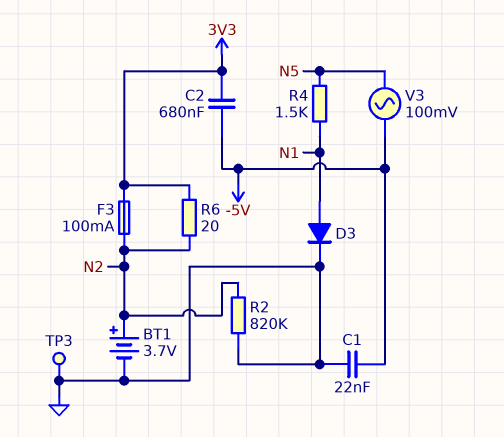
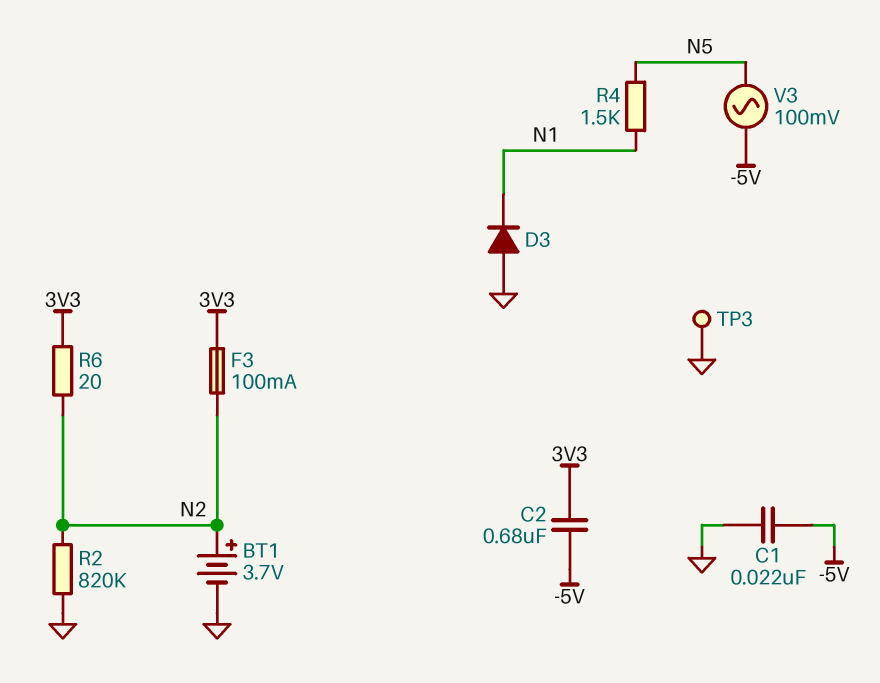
D3: diode (A N1, K GND) -> diode (A GND, K N1)

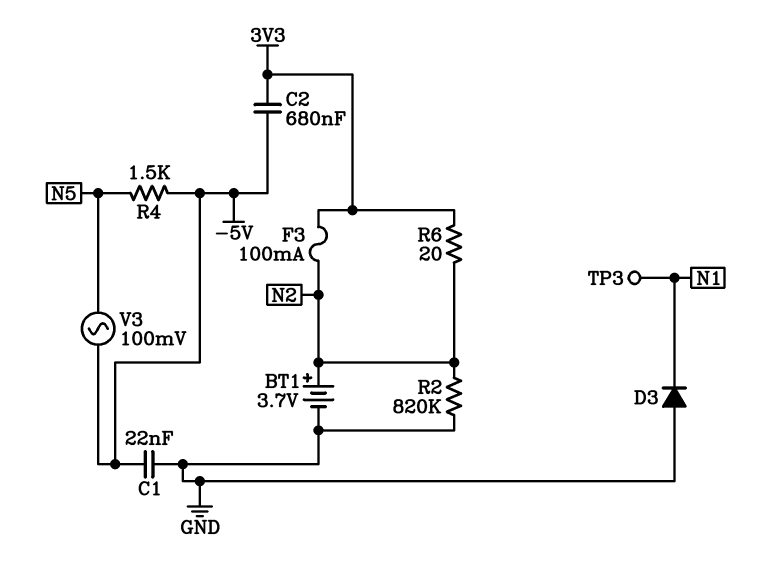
R4: 1.5k (N1, N5) -> 1.5k (-5V, N5)
TP3: test point (GND) -> test point (N1)

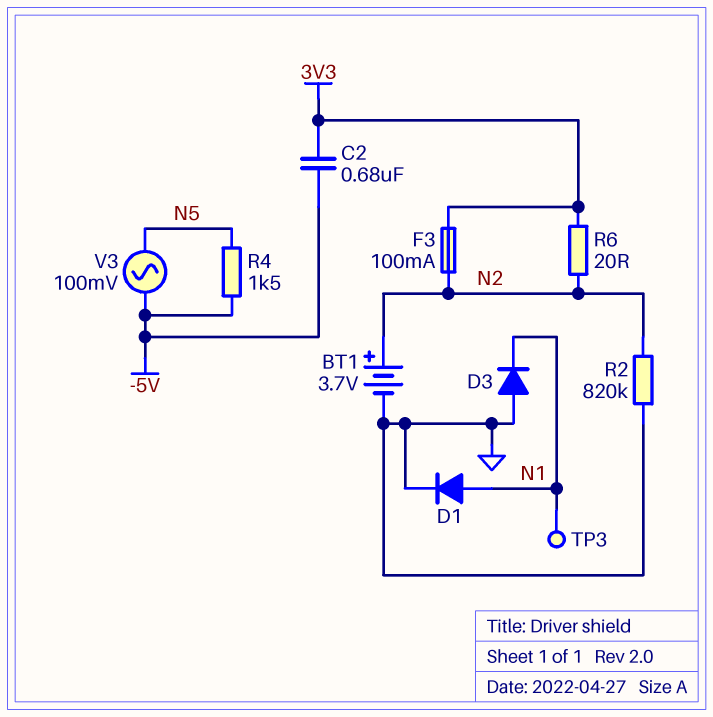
C1: 22nF (-5V, GND) -> none
D1: none -> diode (A N1, K GND)

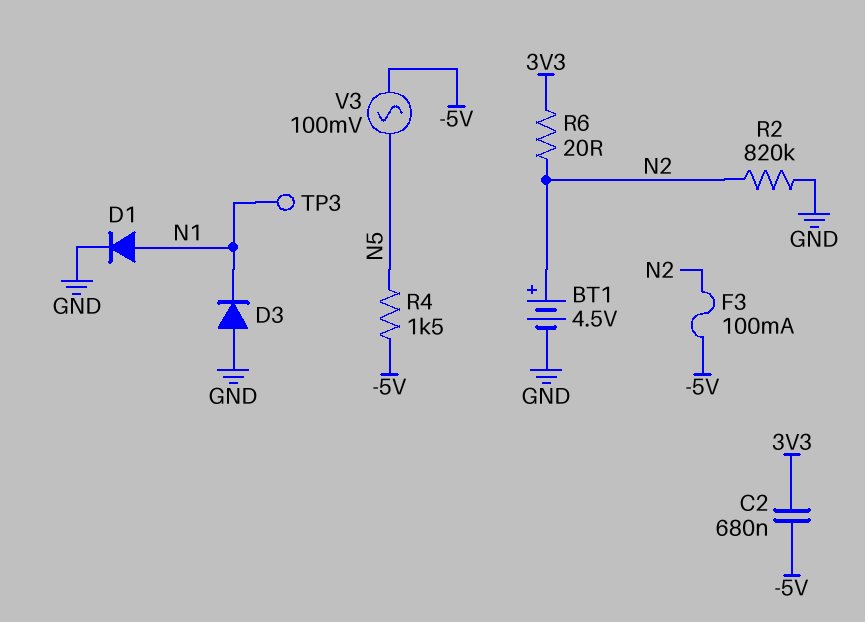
BT1: 3.7V (plus N2, minus GND) -> 4.5V (plus N2, minus GND)
F3: 100mA (3V3, N2) -> 100mA (-5V, N2)

